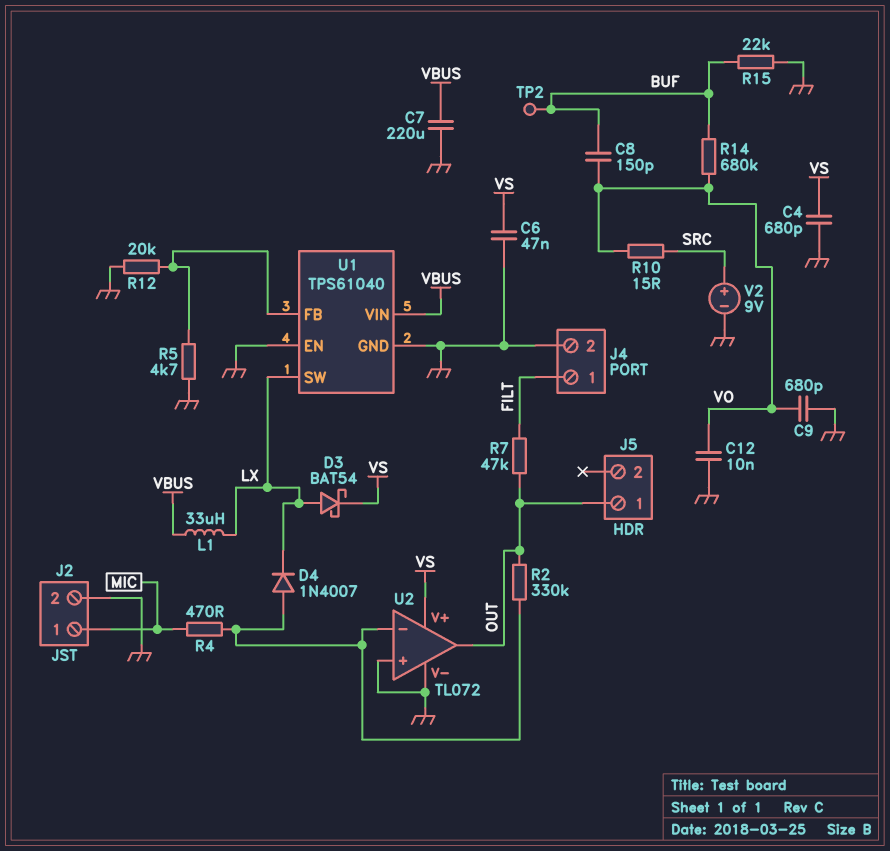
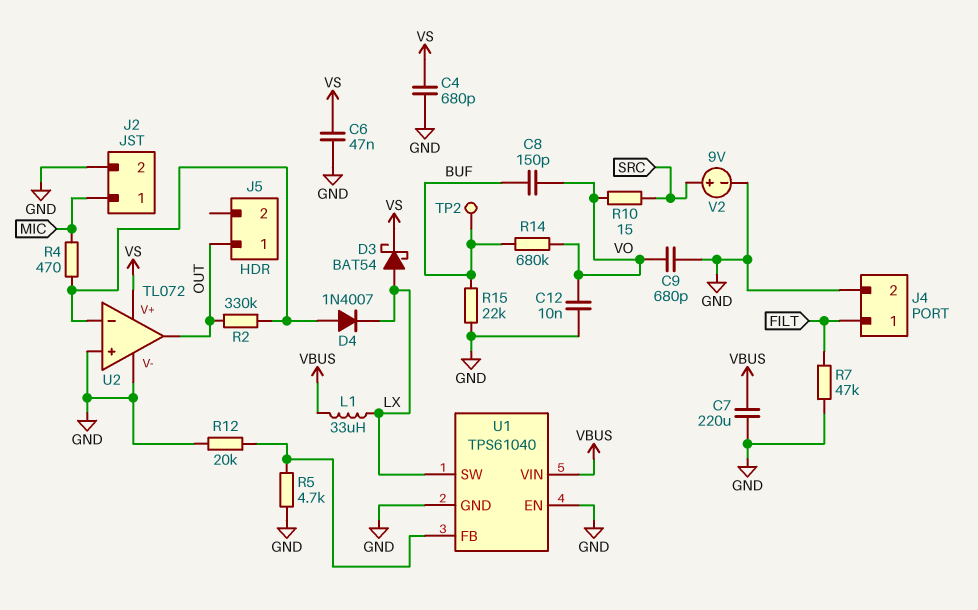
R7: 47k (FILT, OUT) -> 47k (FILT, GND)

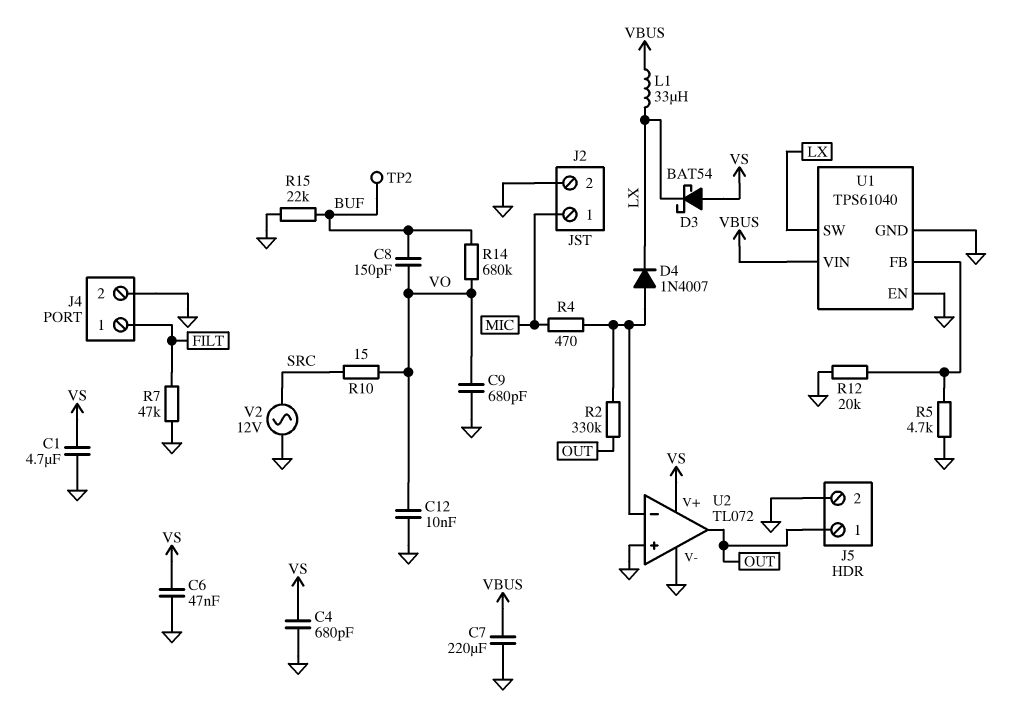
C1: none -> 4.7uF (GND, VS)
D3: schottky BAT54 (A LX, K VS) -> schottky BAT54 (A VS, K LX)
J5 pin 2: none -> GND
V2: 9V (plus SRC, minus GND) -> AC 12V (GND, SRC)

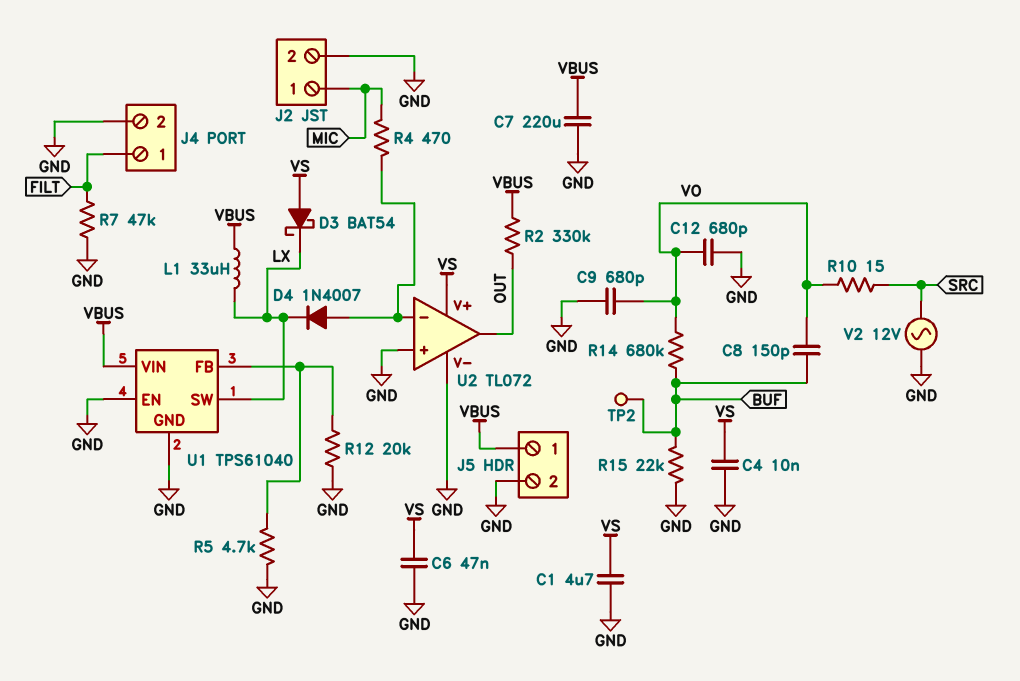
C4: 680pF (GND, VS) -> 10nF (GND, VS)
C12: 10nF (GND, VO) -> 680pF (GND, VO)
J5 pin 1: OUT -> VBUS
R2: 330k (OUT, U2/in-) -> 330k (OUT, VBUS)

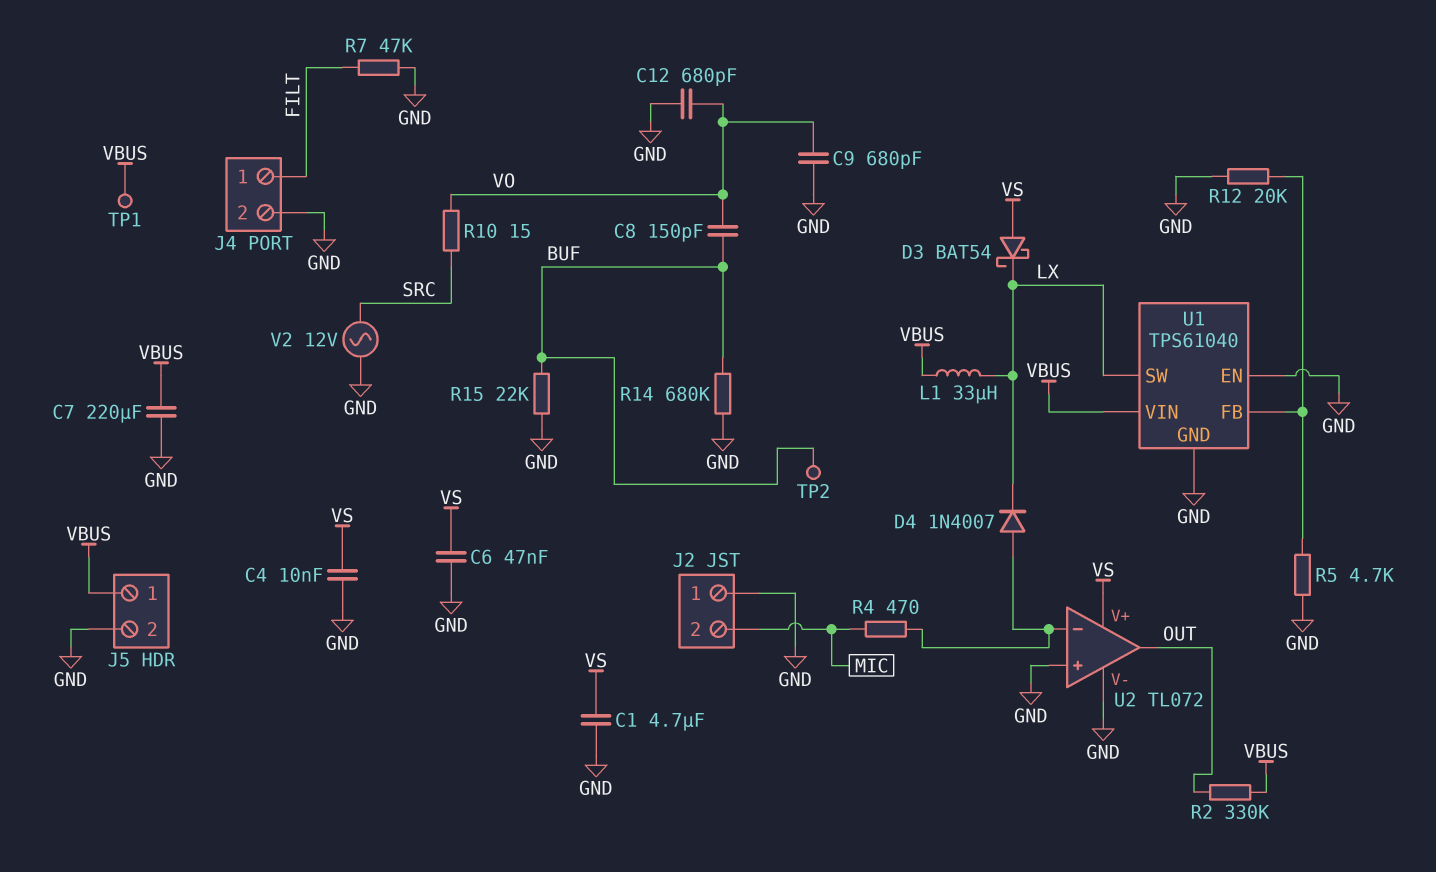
J2 pin 1: MIC -> GND
J2 pin 2: GND -> MIC
R14: 680k (BUF, VO) -> 680k (BUF, GND)
TP1: none -> test point (VBUS)

